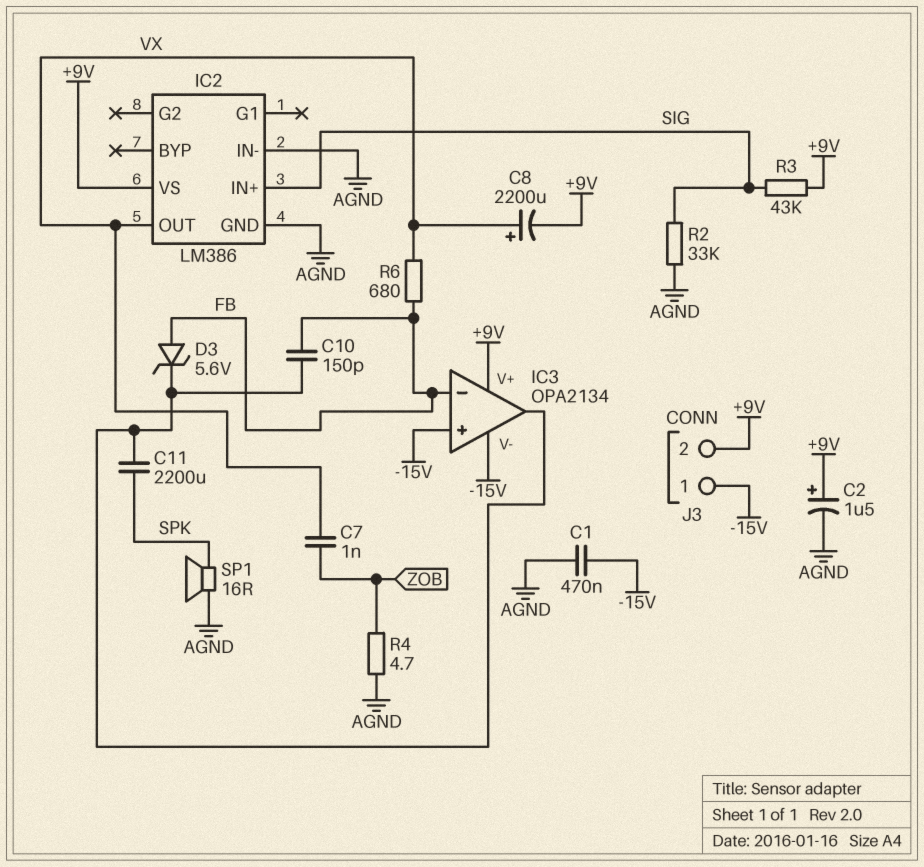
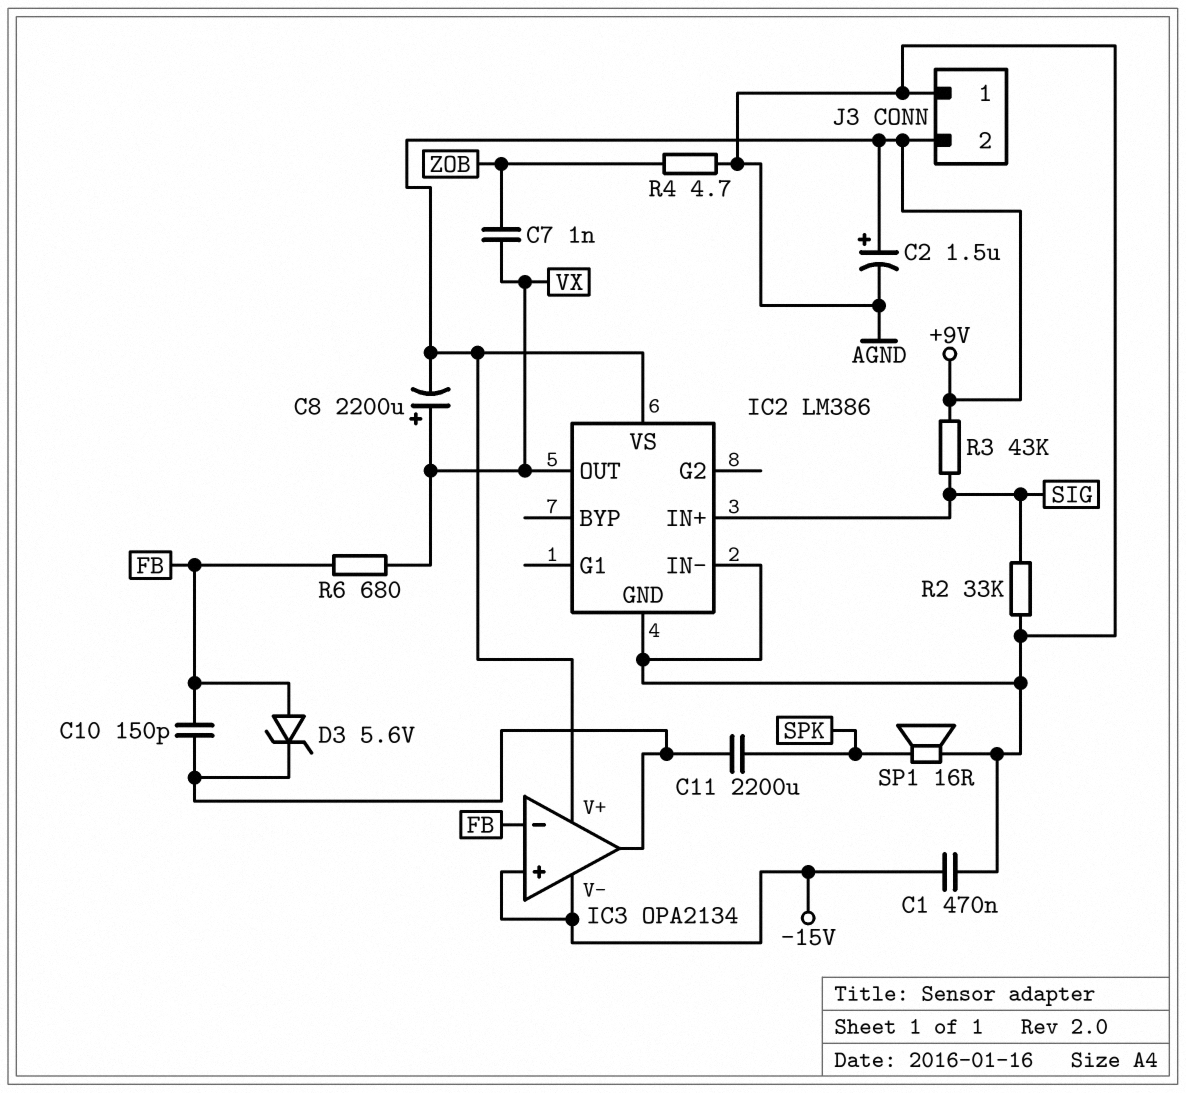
J3 pin 1: -15V -> AGND

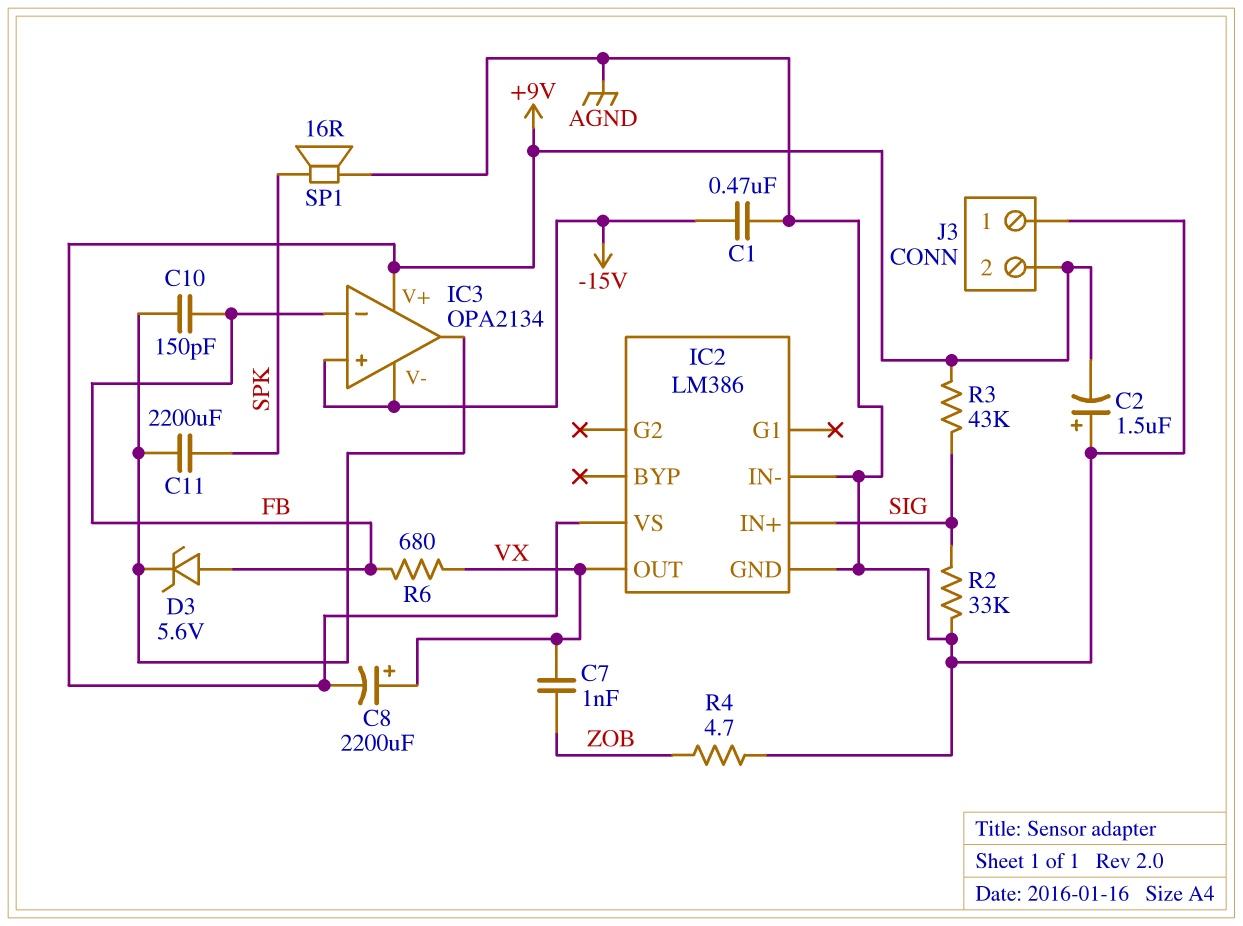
C2: 1.5uF (plus +9V, minus AGND) -> 1.5uF (plus AGND, minus +9V)

